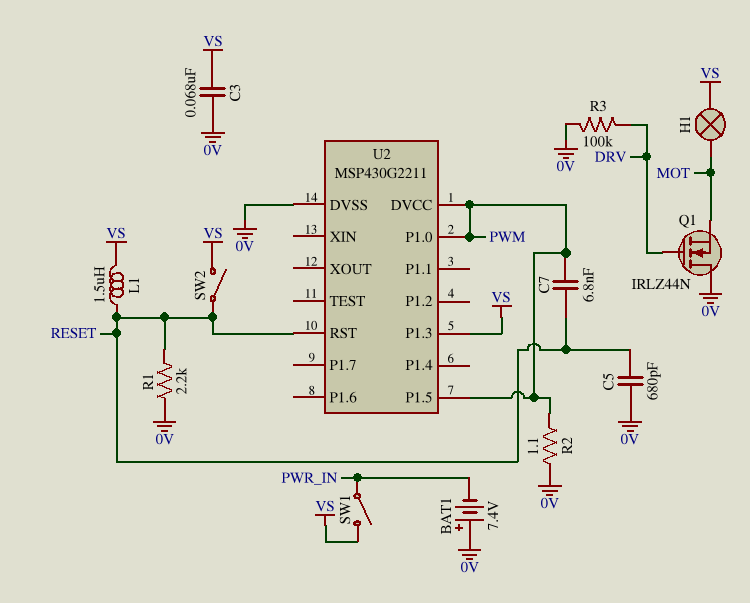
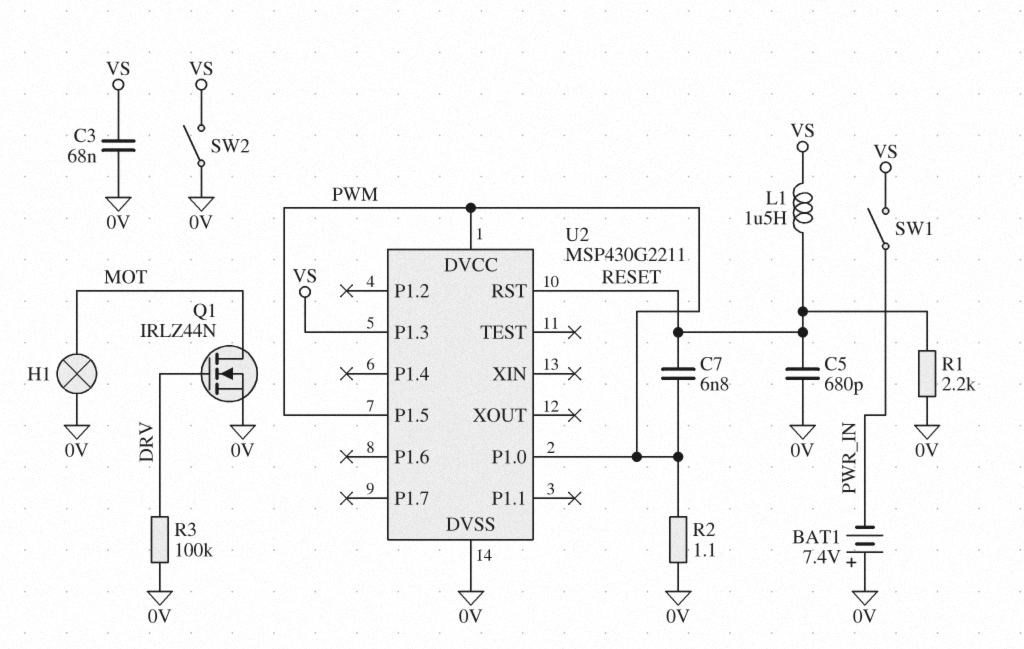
H1: lamp (MOT, VS) -> lamp (0V, MOT)
Q1: NMOS IRLZ44N (G DRV, D 0V, S MOT) -> NMOS IRLZ44N (G DRV, D MOT, S 0V)
SW2: switch (RESET, VS) -> switch (0V, VS)

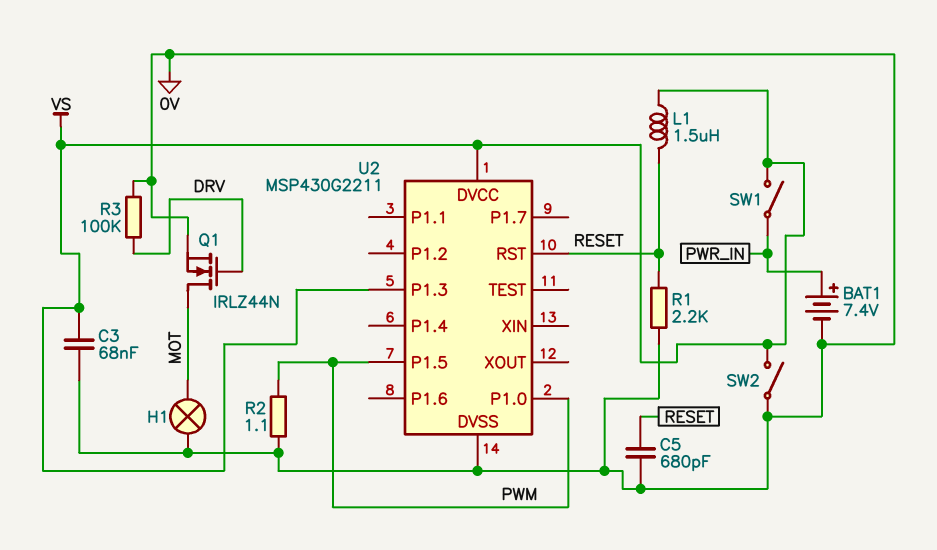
BAT1: 7.4V (plus 0V, minus PWR_IN) -> 7.4V (plus PWR_IN, minus 0V)
C7: 6.8nF (PWM, RESET) -> none
U2 pin DVCC: PWM -> VS

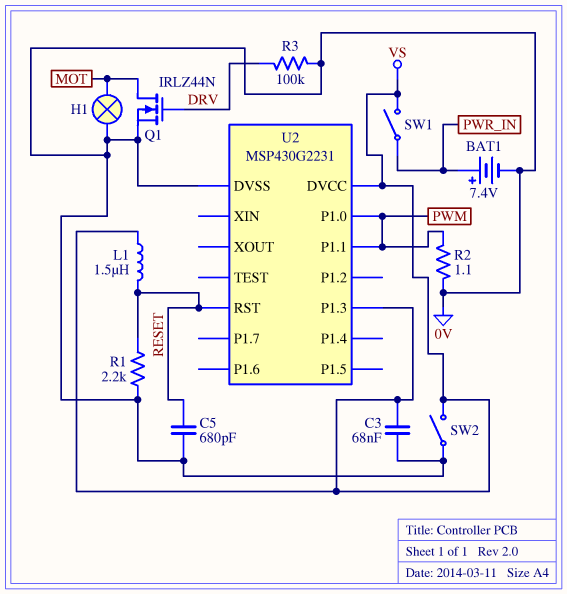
U2: MSP430G2211 -> MSP430G2231
U2 pin P1.1: none -> PWM
U2 pin P1.5: PWM -> none

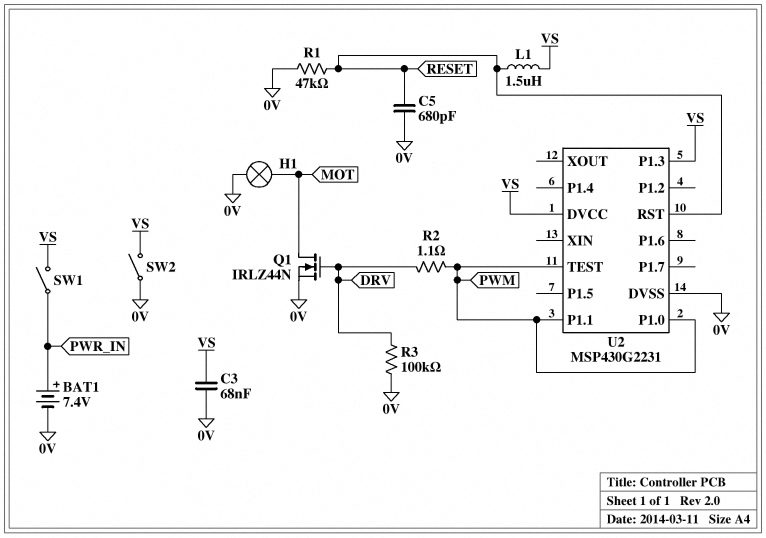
R1: 2.2k (0V, RESET) -> 47k (0V, RESET)
R2: 1.1 (0V, PWM) -> 1.1 (DRV, PWM)
U2 pin TEST: none -> PWM

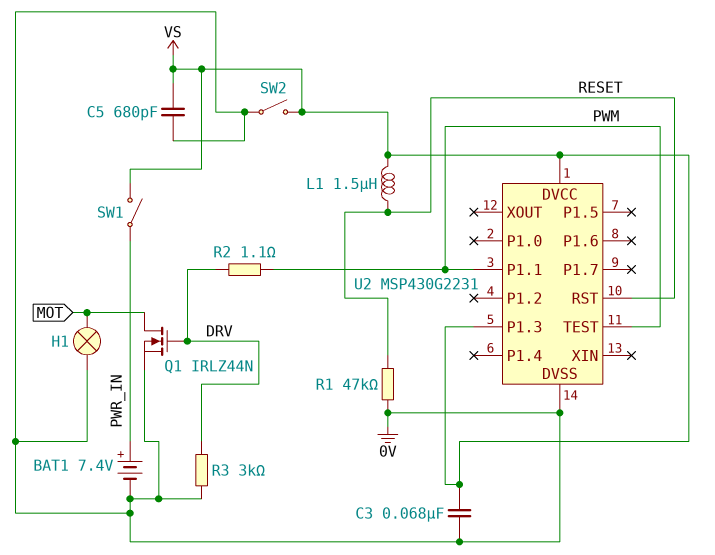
C5: 680pF (0V, RESET) -> 680pF (0V, VS)
R3: 100k (0V, DRV) -> 3k (0V, DRV)
U2 pin P1.0: PWM -> none

